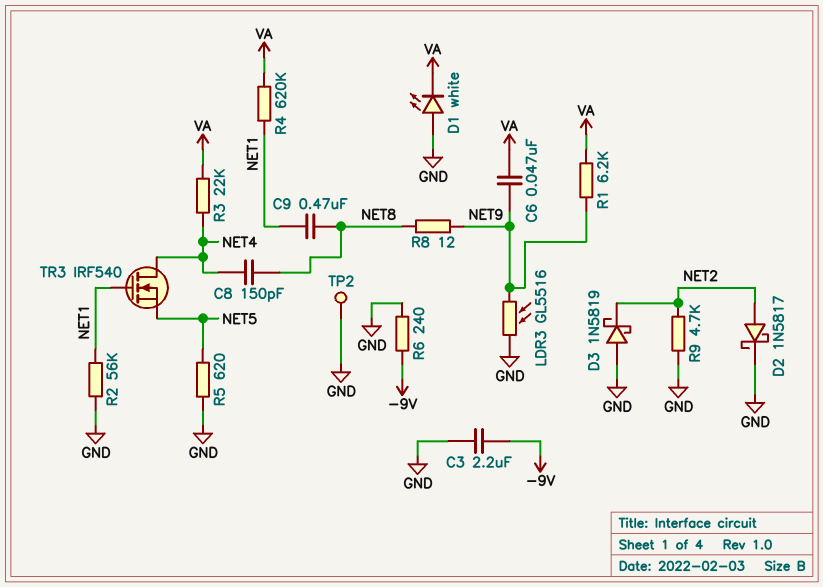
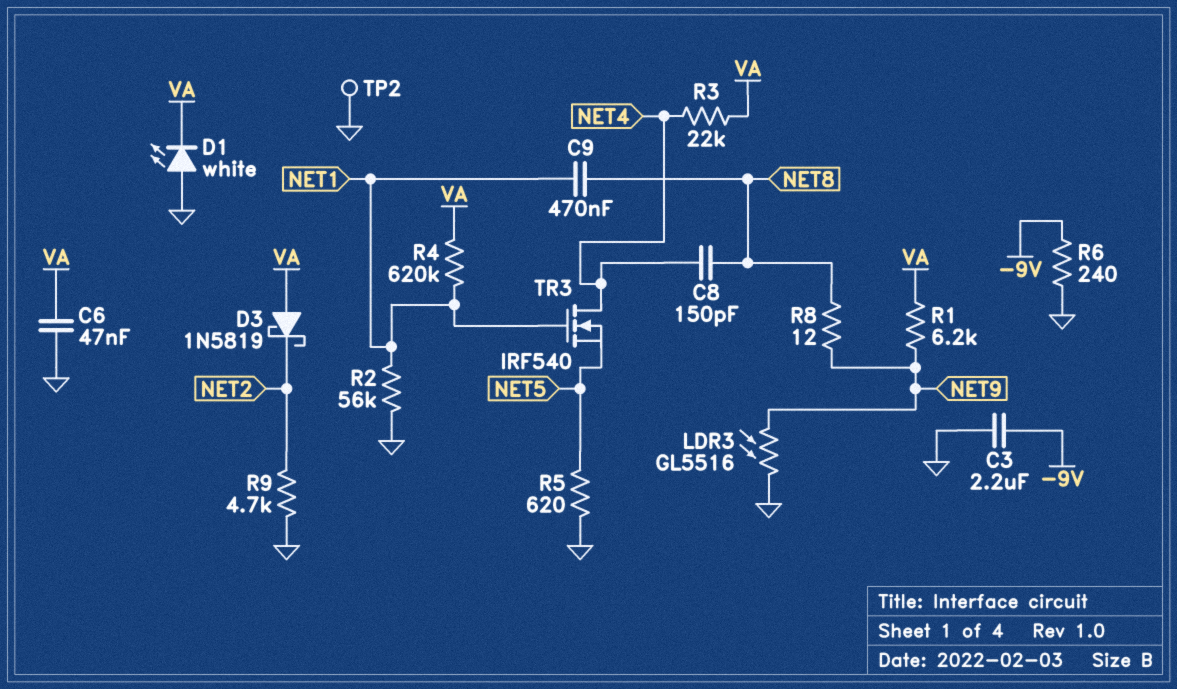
C6: 47nF (NET9, VA) -> 47nF (GND, VA)
D2: schottky 1N5817 (A NET2, K GND) -> none
D3: schottky 1N5819 (A GND, K NET2) -> schottky 1N5819 (A VA, K NET2)

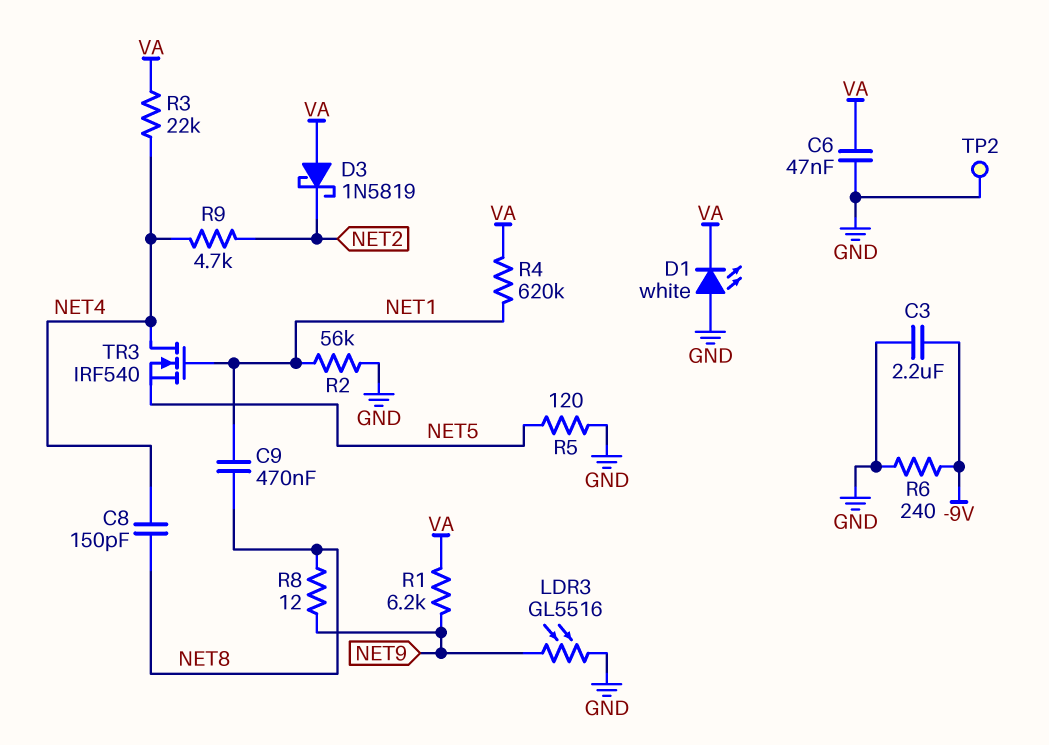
R5: 620 (GND, NET5) -> 120 (GND, NET5)
R9: 4.7k (GND, NET2) -> 4.7k (NET2, NET4)

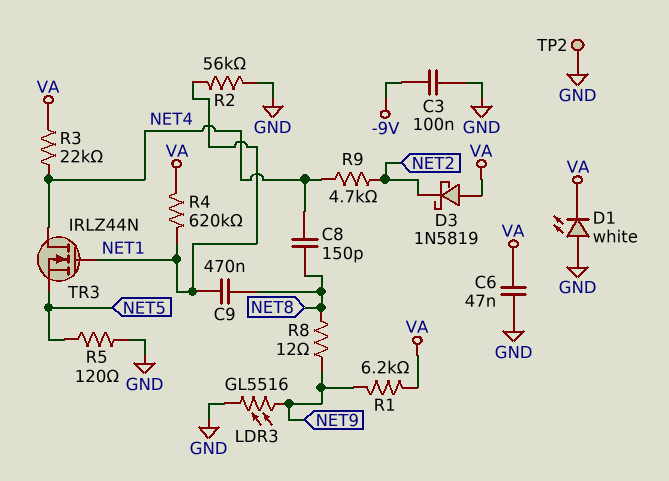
C3: 2.2uF (-9V, GND) -> 100nF (-9V, GND)
R6: 240 (-9V, GND) -> none
TR3: NMOS IRF540 (G NET1, D NET4, S NET5) -> NMOS IRLZ44N (G NET1, D NET4, S NET5)

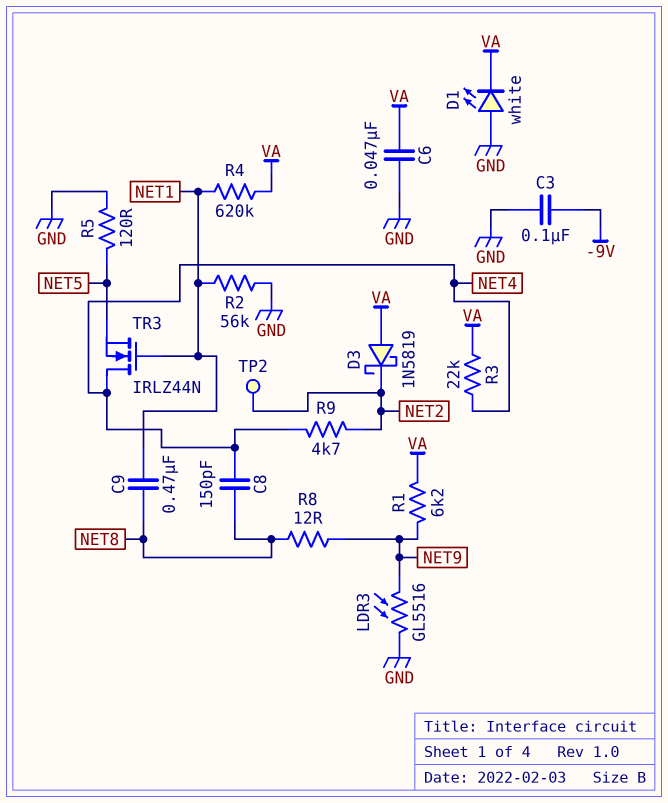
TP2: test point (GND) -> test point (NET2)

